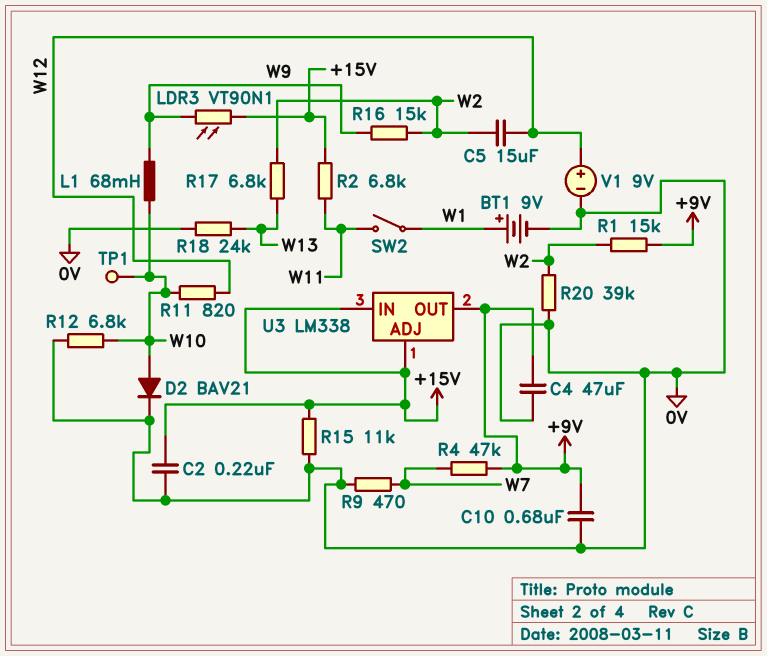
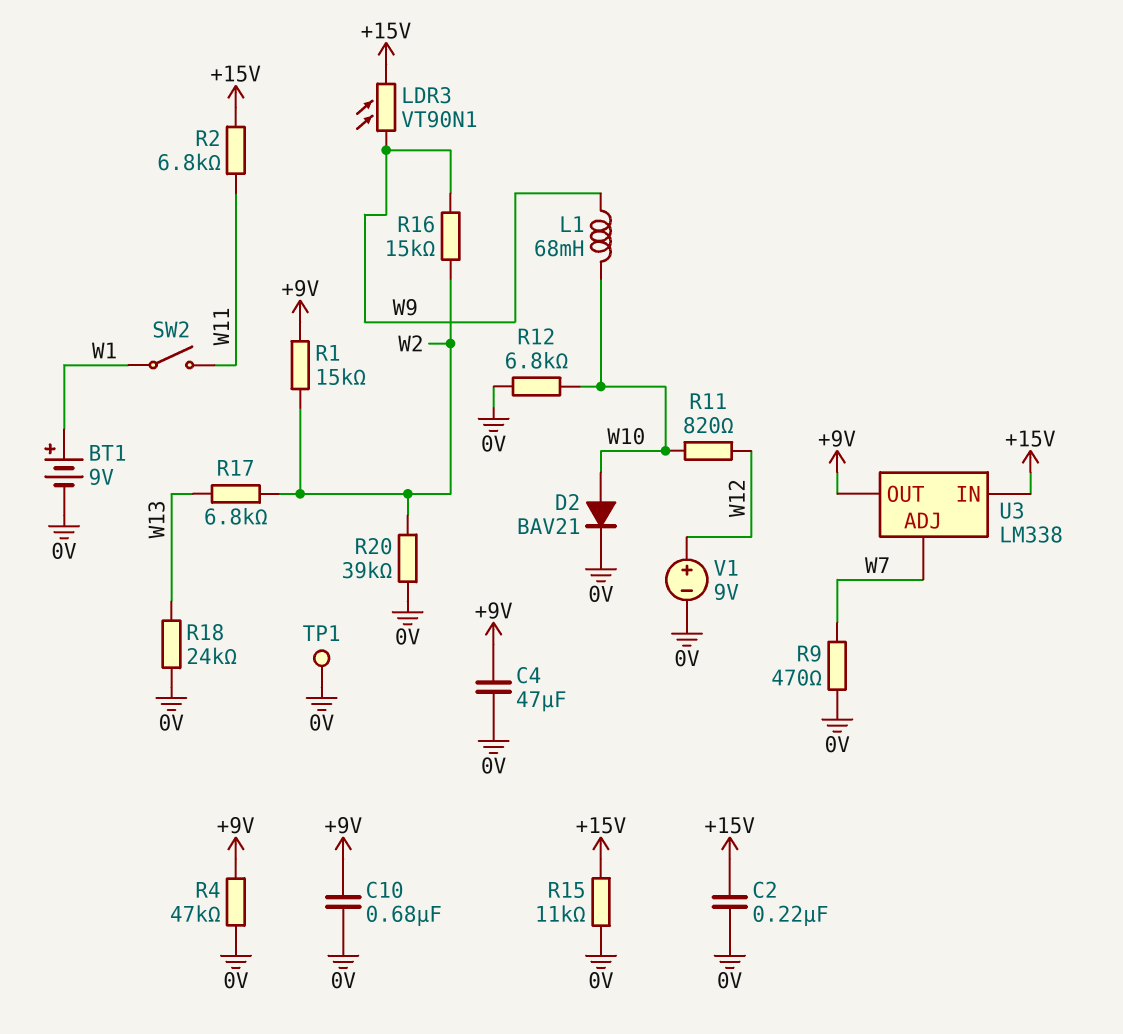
C5: 15uF (W2, W12) -> none
R4: 47k (+9V, W7) -> 47k (+9V, 0V)
TP1: test point (W10) -> test point (0V)
U3 pin ADJ: +15V -> W7

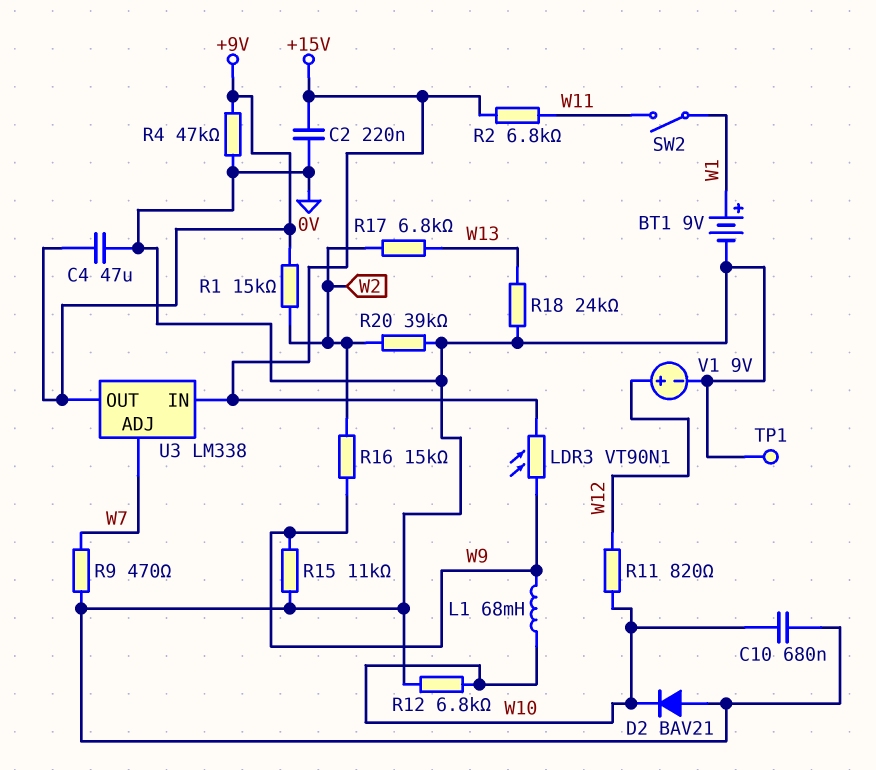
C10: 680nF (+9V, 0V) -> 680nF (0V, W10)
D2: diode BAV21 (A W10, K 0V) -> diode BAV21 (A 0V, K W10)
R15: 11k (+15V, 0V) -> 11k (0V, W9)

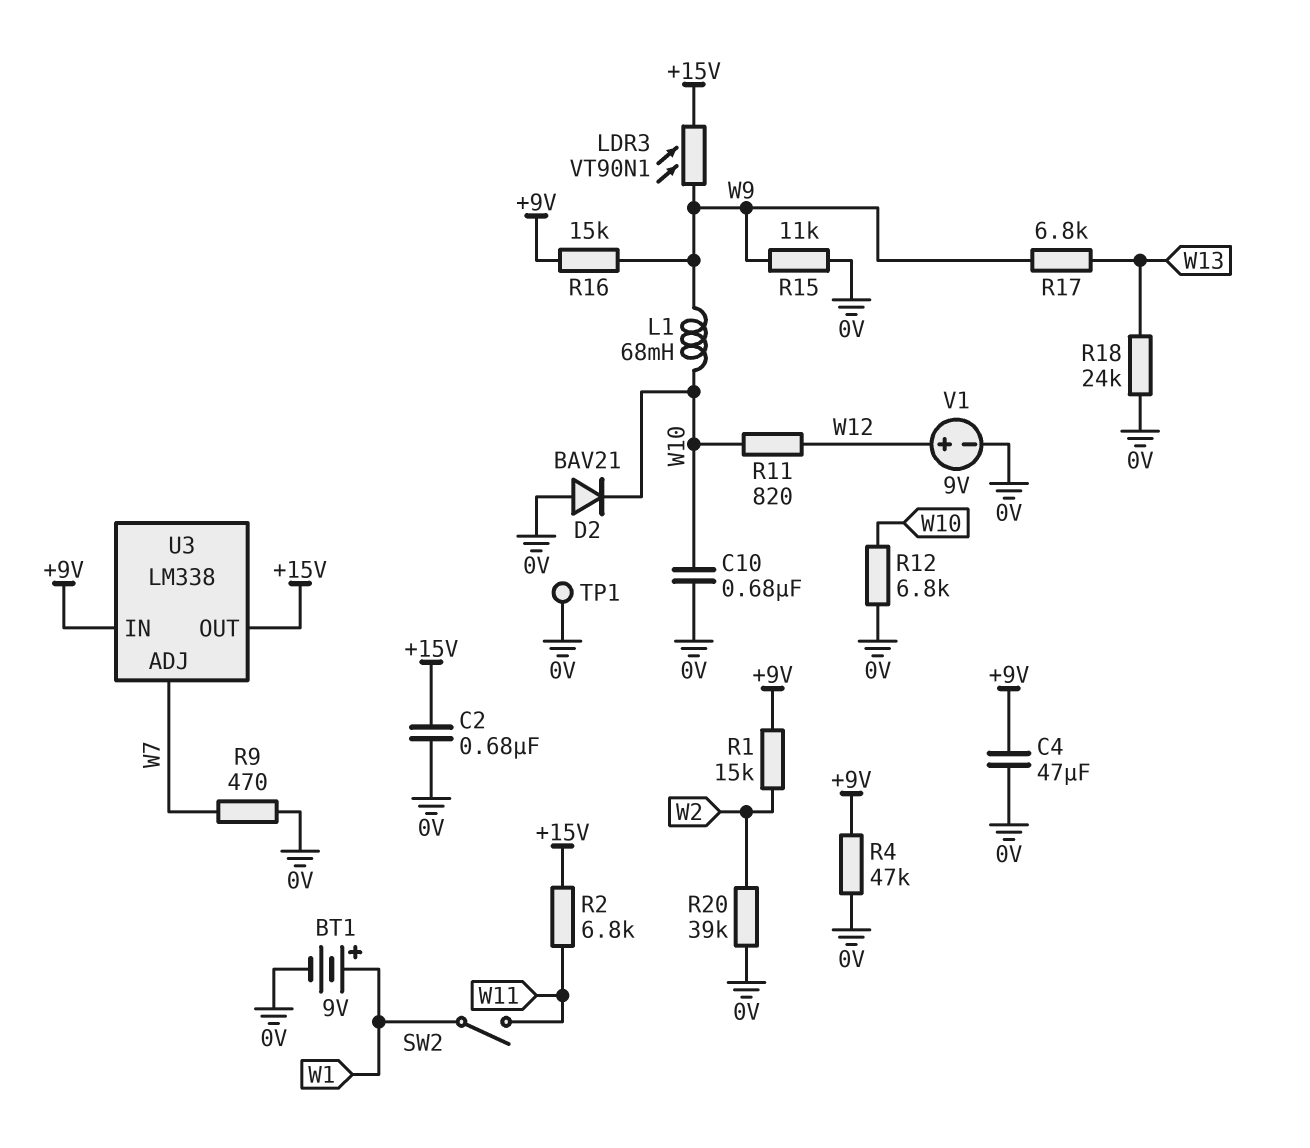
C2: 220nF (+15V, 0V) -> 680nF (+15V, 0V)
R16: 15k (W2, W9) -> 15k (+9V, W9)
R17: 6.8k (W2, W13) -> 6.8k (W9, W13)
U3 pin IN: +15V -> +9V
U3 pin OUT: +9V -> +15V

